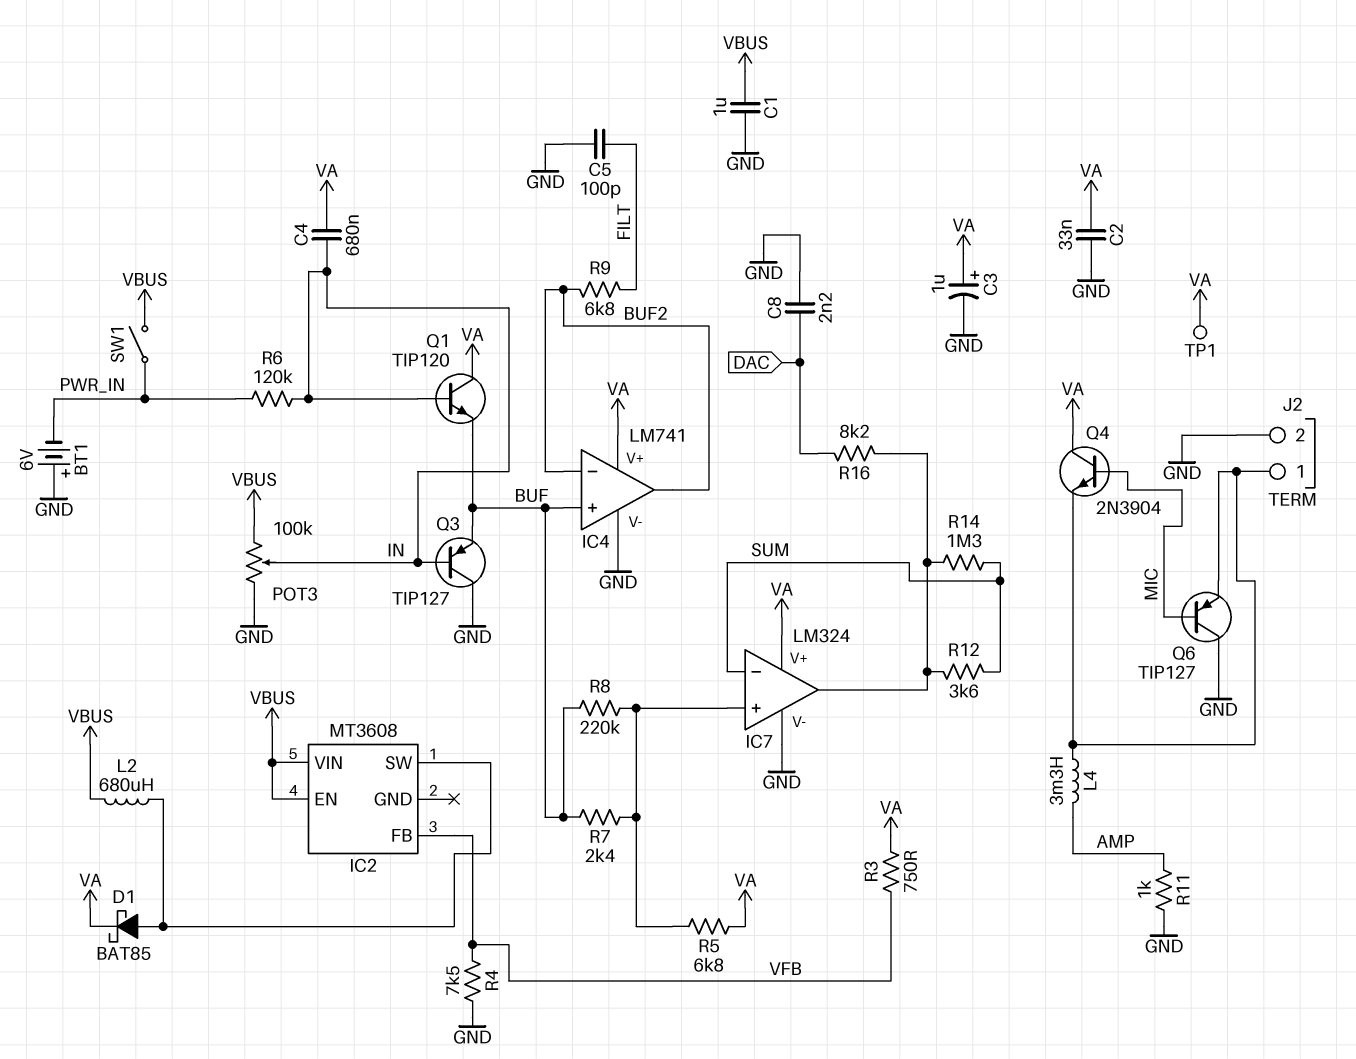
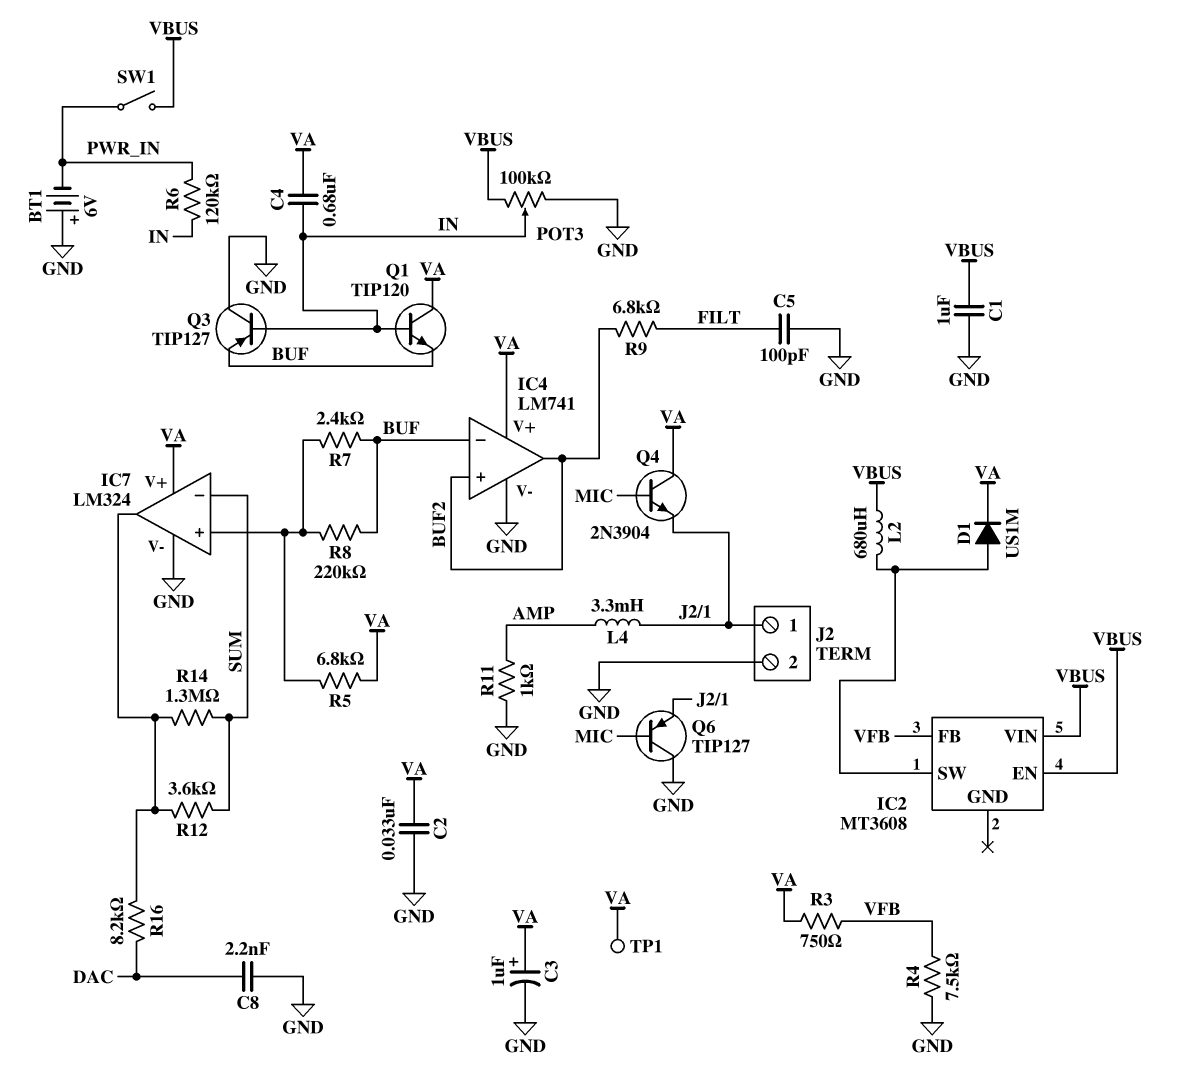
D1: schottky BAT85 (A IC2/SW, K VA) -> diode US1M (A IC2/SW, K VA)
IC4 pin in+: BUF -> BUF2
IC4 pin in-: BUF2 -> BUF

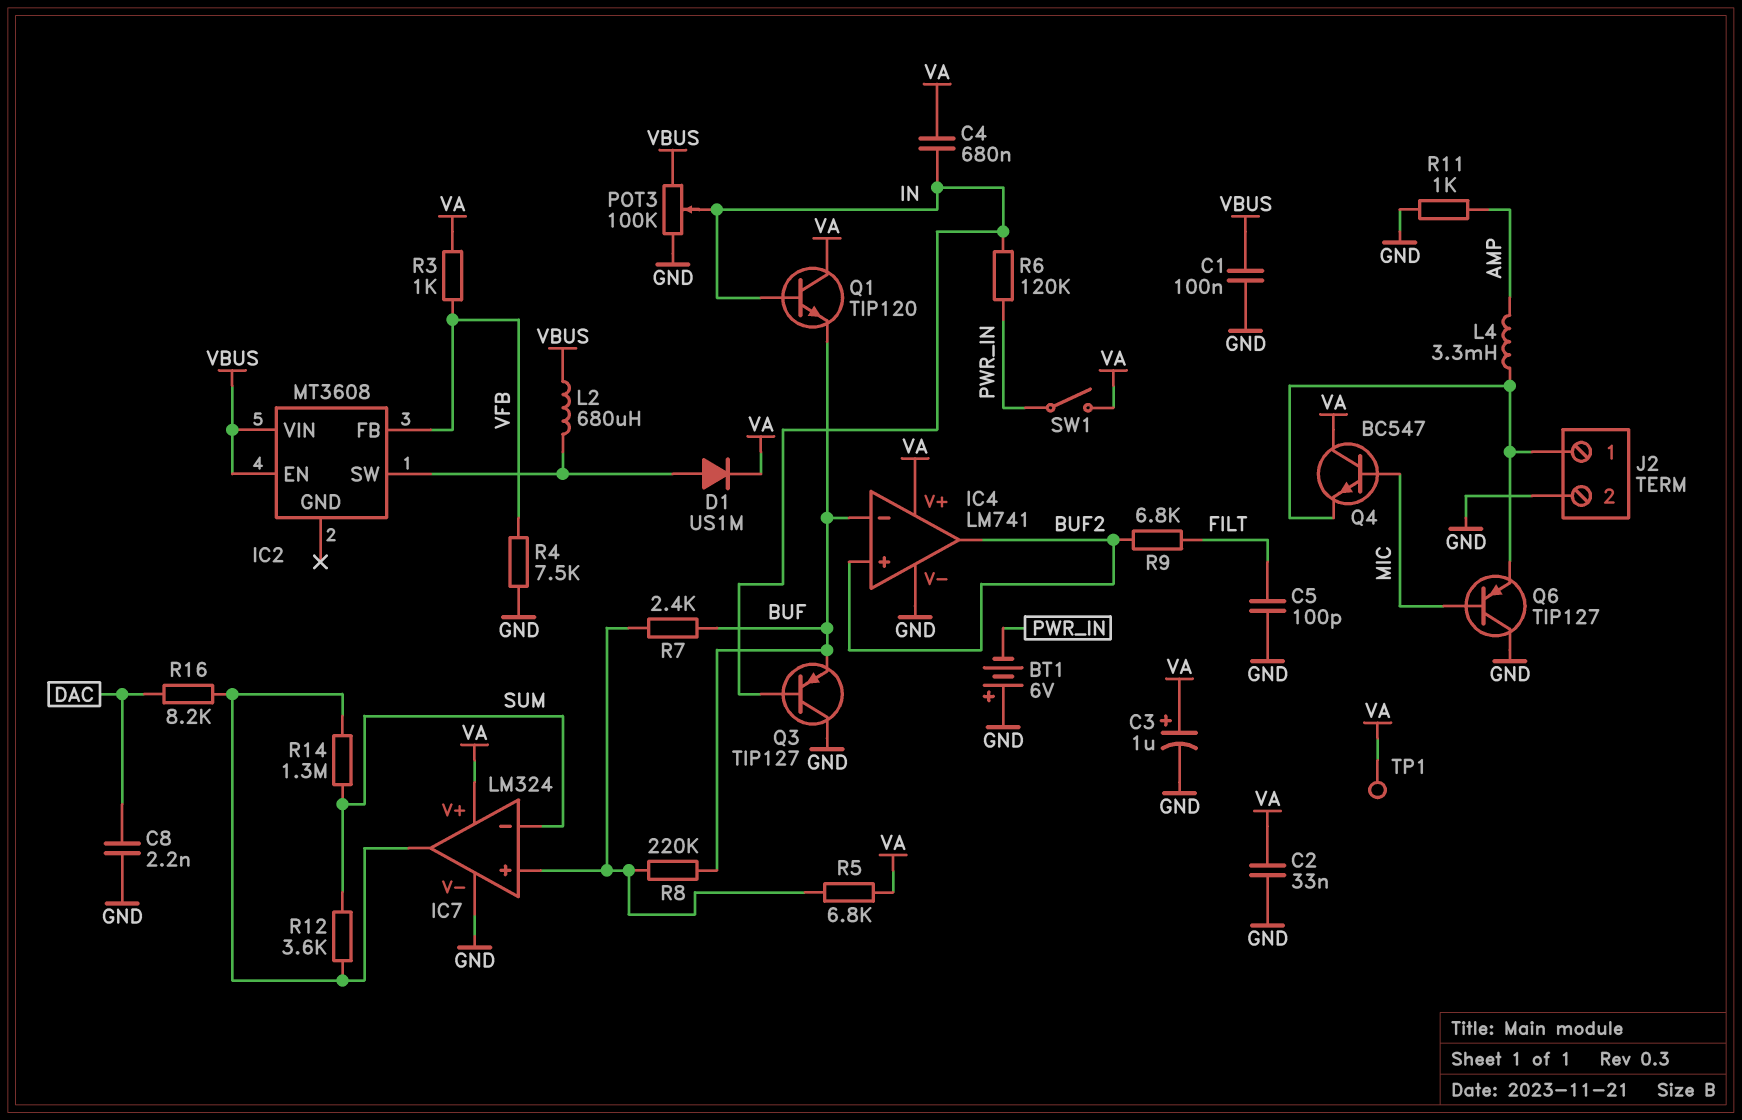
C1: 1uF (GND, VBUS) -> 100nF (GND, VBUS)
Q4: NPN 2N3904 (B MIC, C VA, E J2/1) -> NPN BC547 (B MIC, C VA, E J2/1)
R3: 750 (VA, VFB) -> 1k (VA, VFB)
SW1: switch (PWR_IN, VBUS) -> switch (PWR_IN, VA)

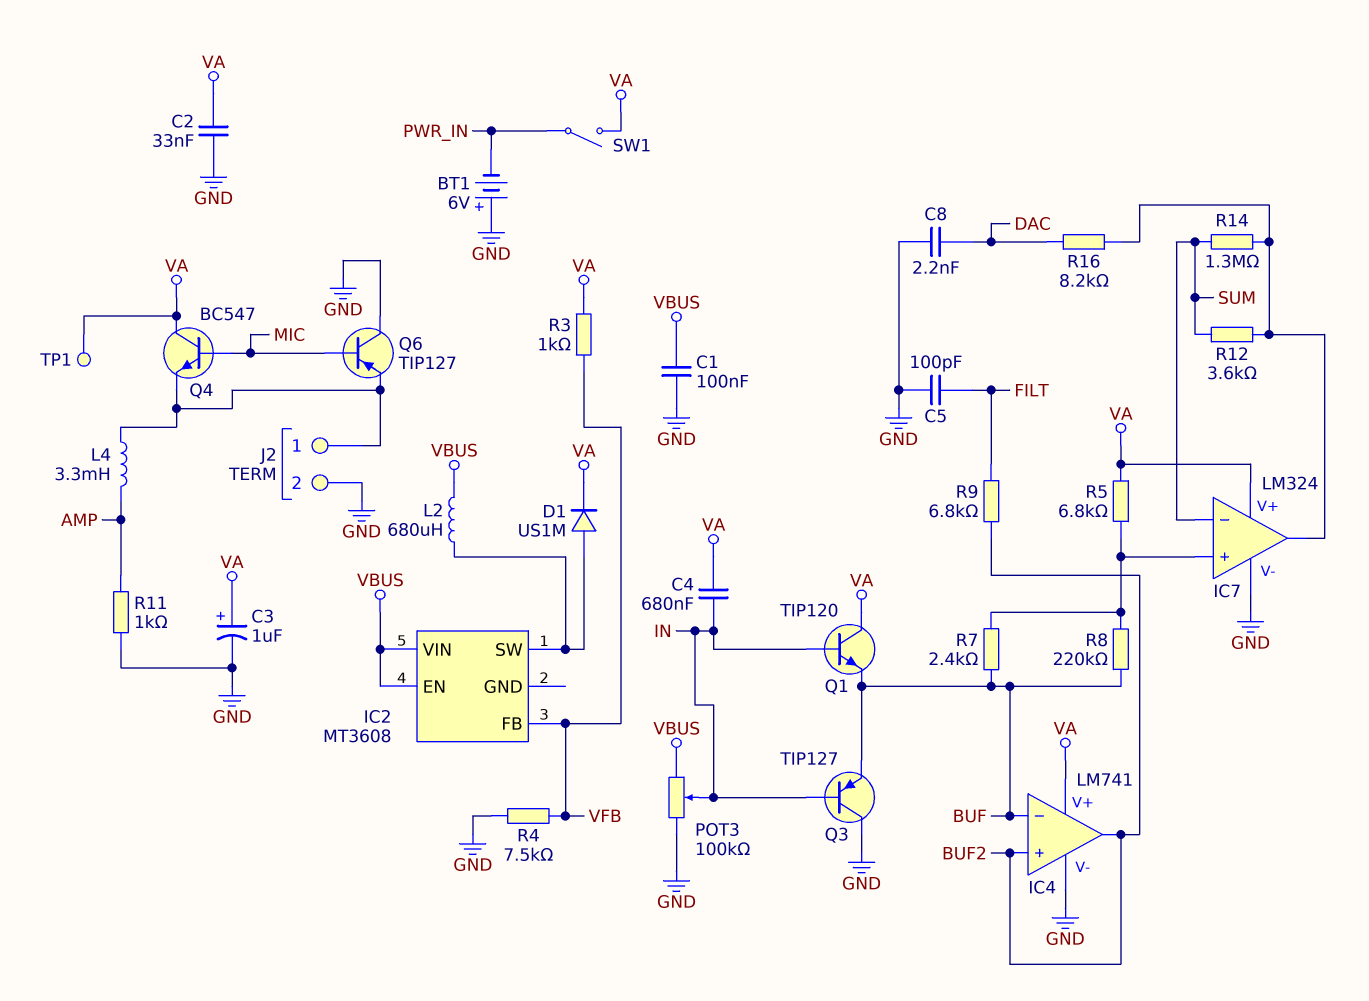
R6: 120k (IN, PWR_IN) -> none

